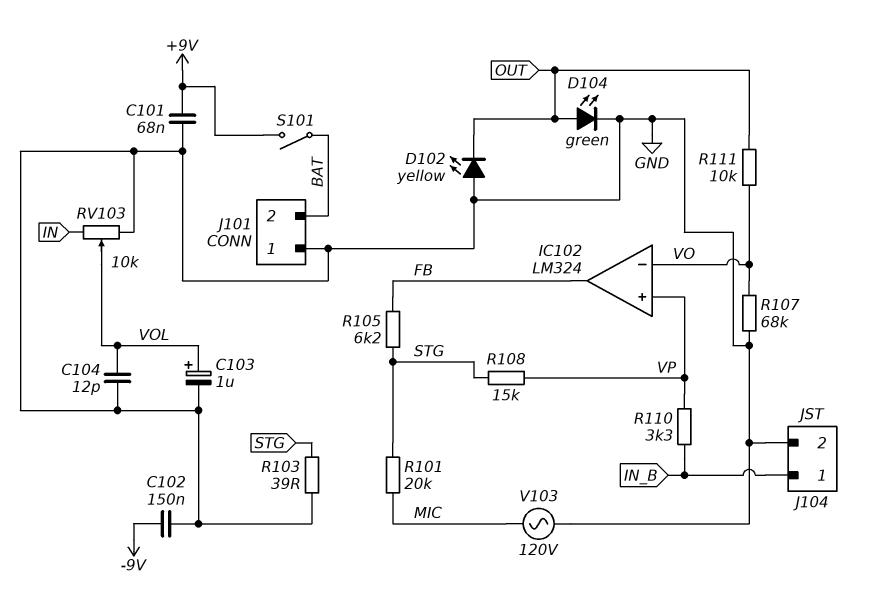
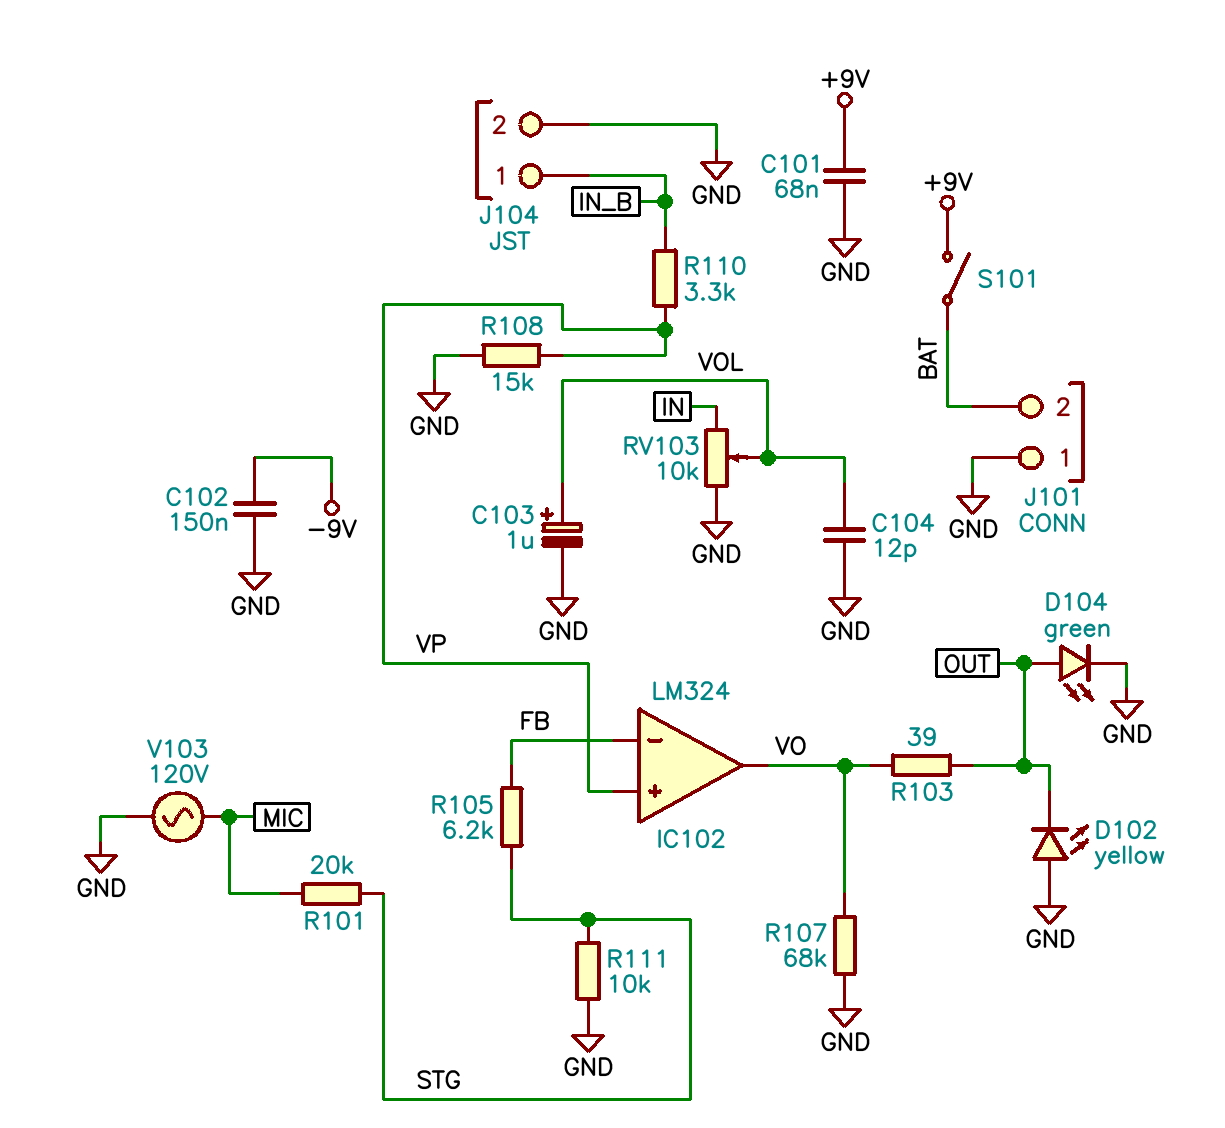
IC102 pin in-: VO -> FB
IC102 pin out: FB -> VO
R103: 39 (GND, STG) -> 39 (OUT, VO)
R108: 15k (STG, VP) -> 15k (GND, VP)
R111: 10k (OUT, VO) -> 10k (GND, STG)

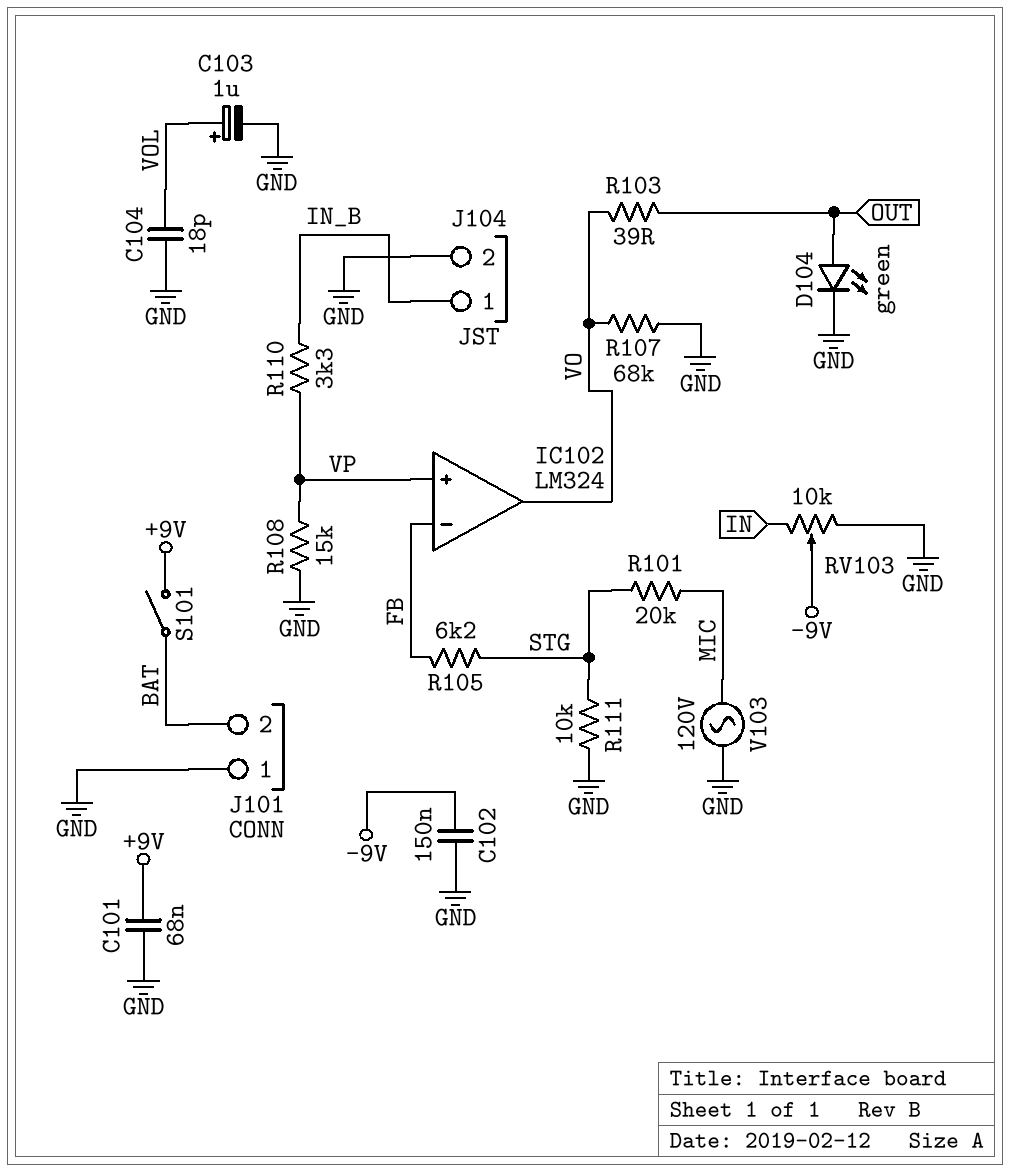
C104: 12pF (GND, VOL) -> 18pF (GND, VOL)
D102: LED yellow (A GND, K OUT) -> none
RV103: 10k (GND, IN, wiper VOL) -> 10k (GND, IN, wiper -9V)

